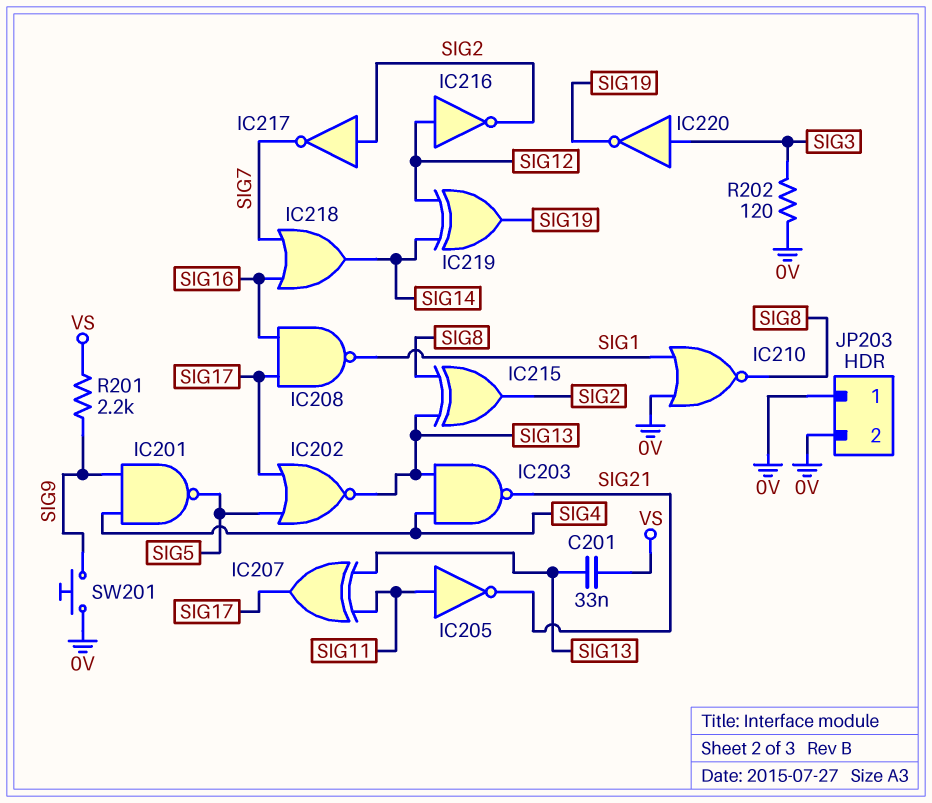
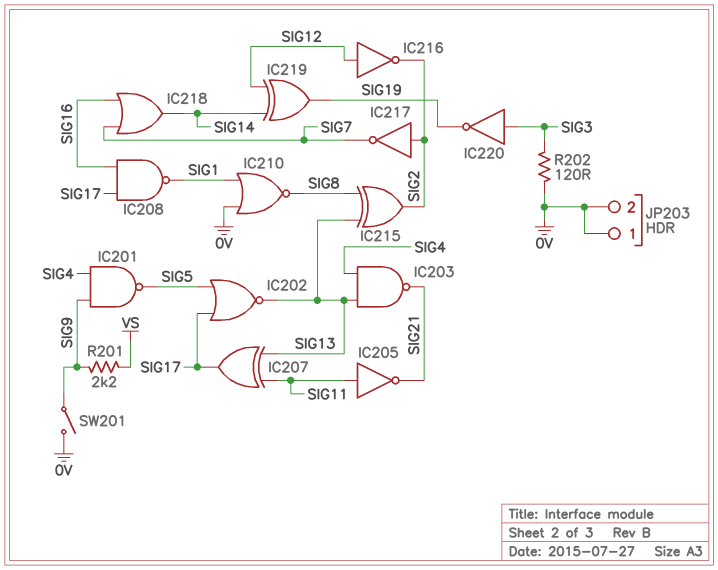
C201: 33nF (SIG13, VS) -> none
SW201: button (0V, SIG9) -> switch (0V, SIG9)

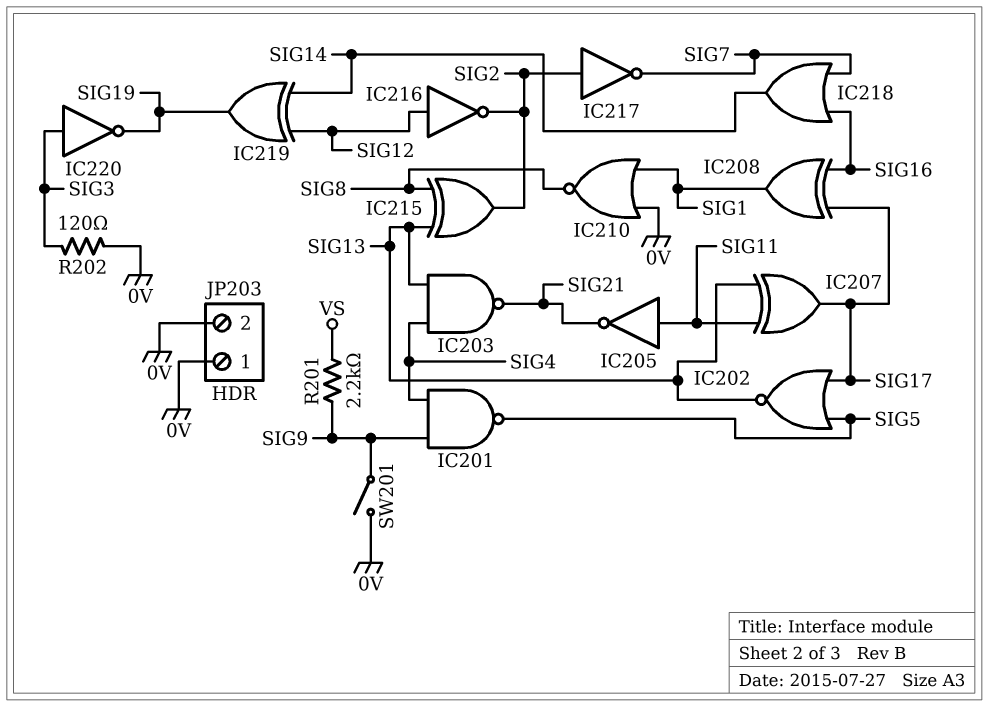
IC208: NAND (in SIG16, in SIG17, out SIG1) -> XOR (in SIG16, in SIG17, out SIG1)

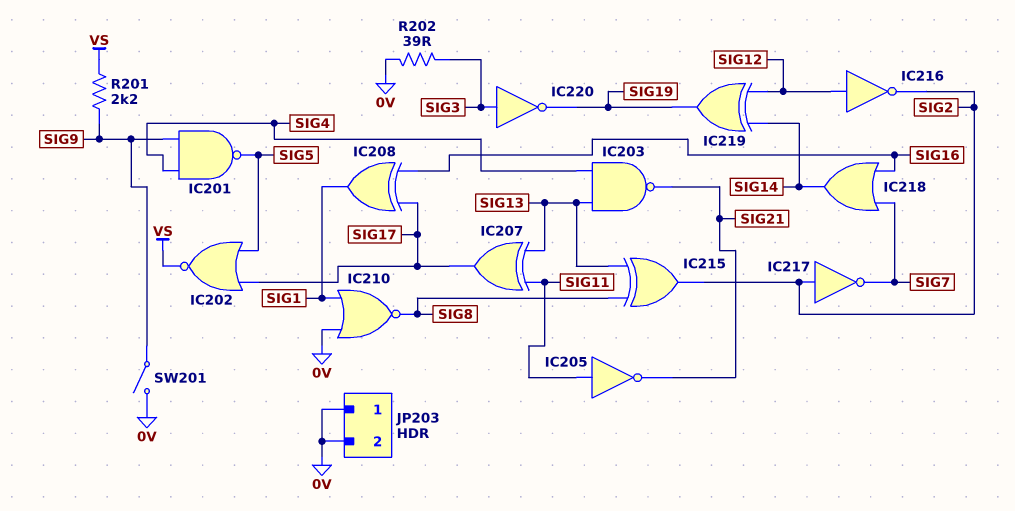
IC202: NOR (in SIG5, in SIG17, out SIG13) -> NOR (in SIG5, in SIG17, out VS)
R202: 120 (0V, SIG3) -> 39 (0V, SIG3)

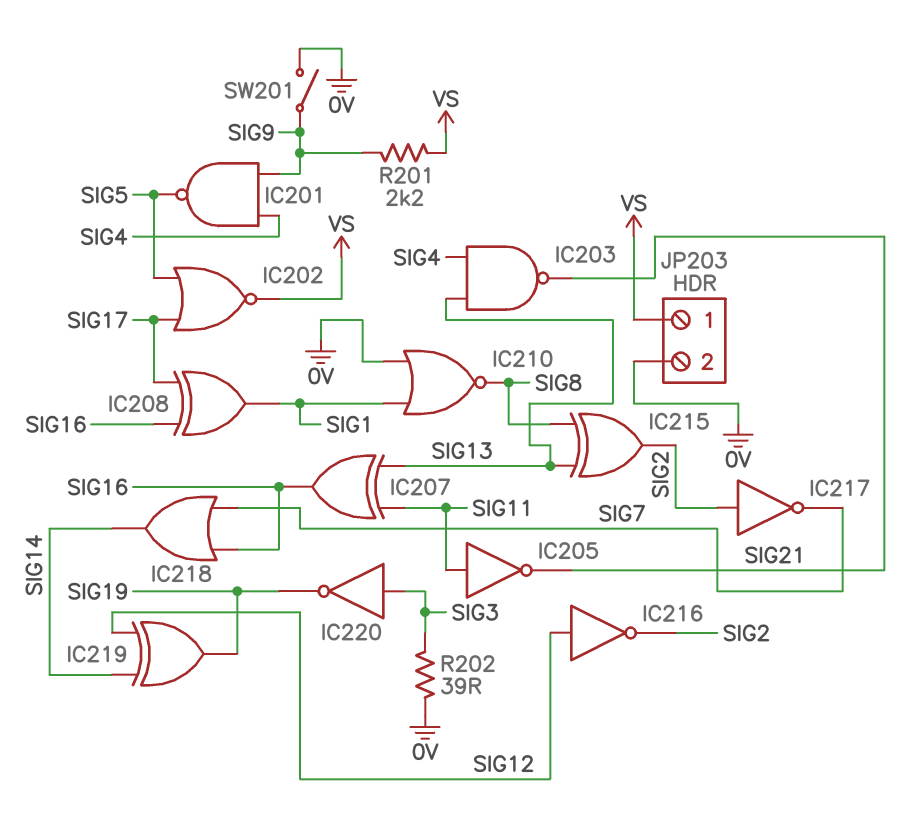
IC207: XOR (in SIG11, in SIG13, out SIG17) -> XOR (in SIG11, in SIG13, out SIG16)
JP203 pin 1: 0V -> VS

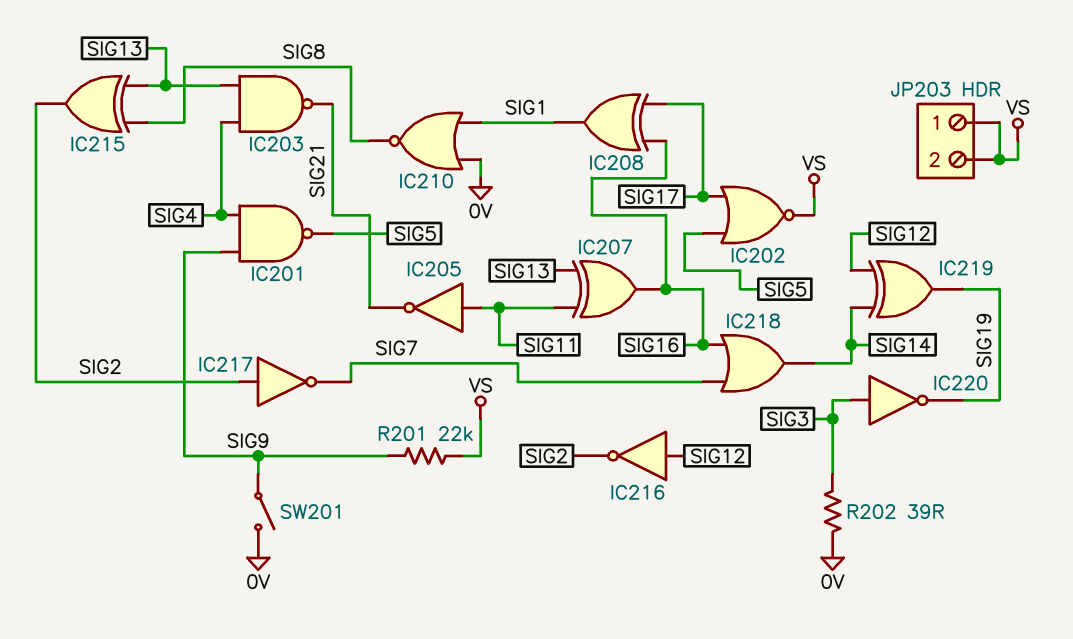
JP203 pin 2: 0V -> VS
R201: 2.2k (SIG9, VS) -> 22k (SIG9, VS)

